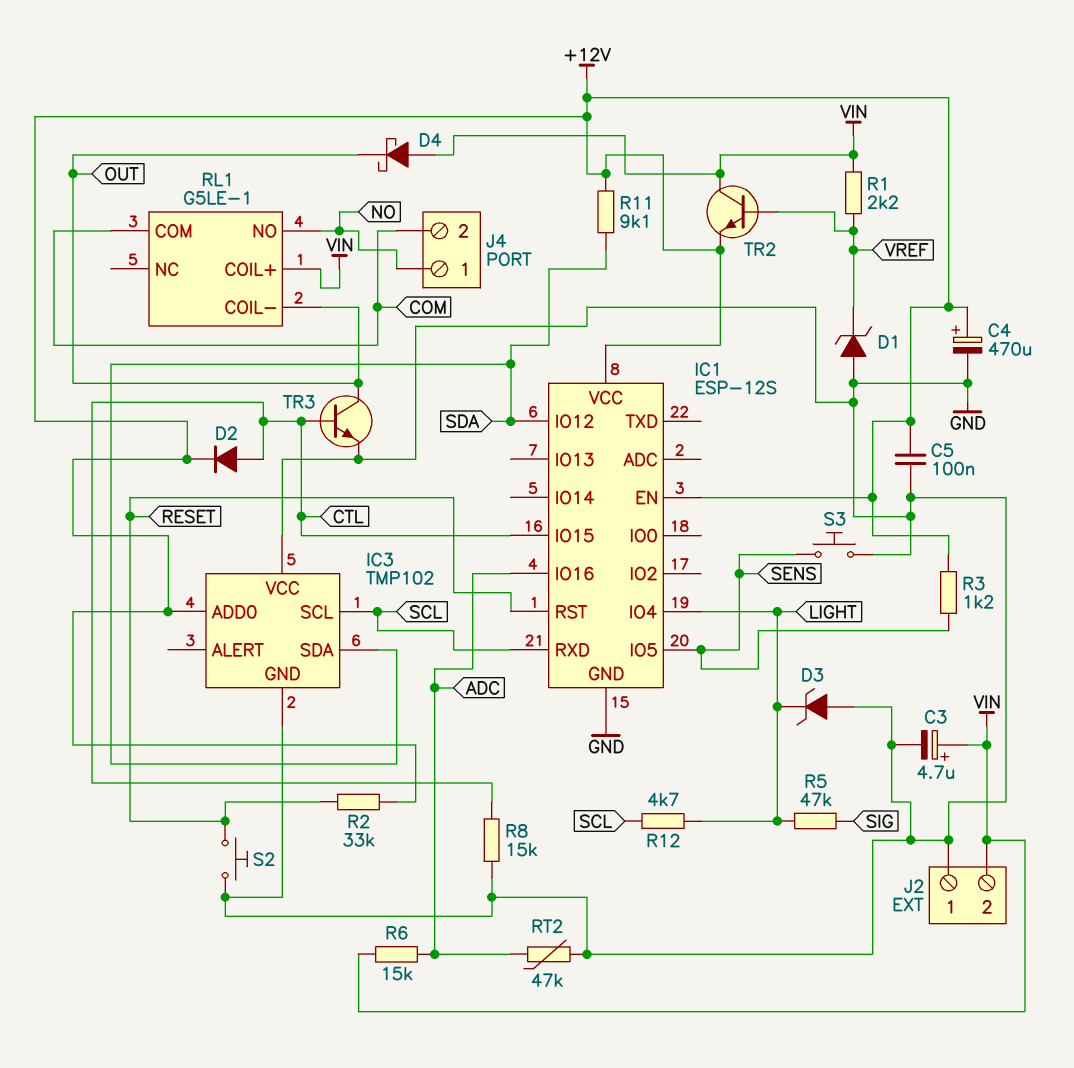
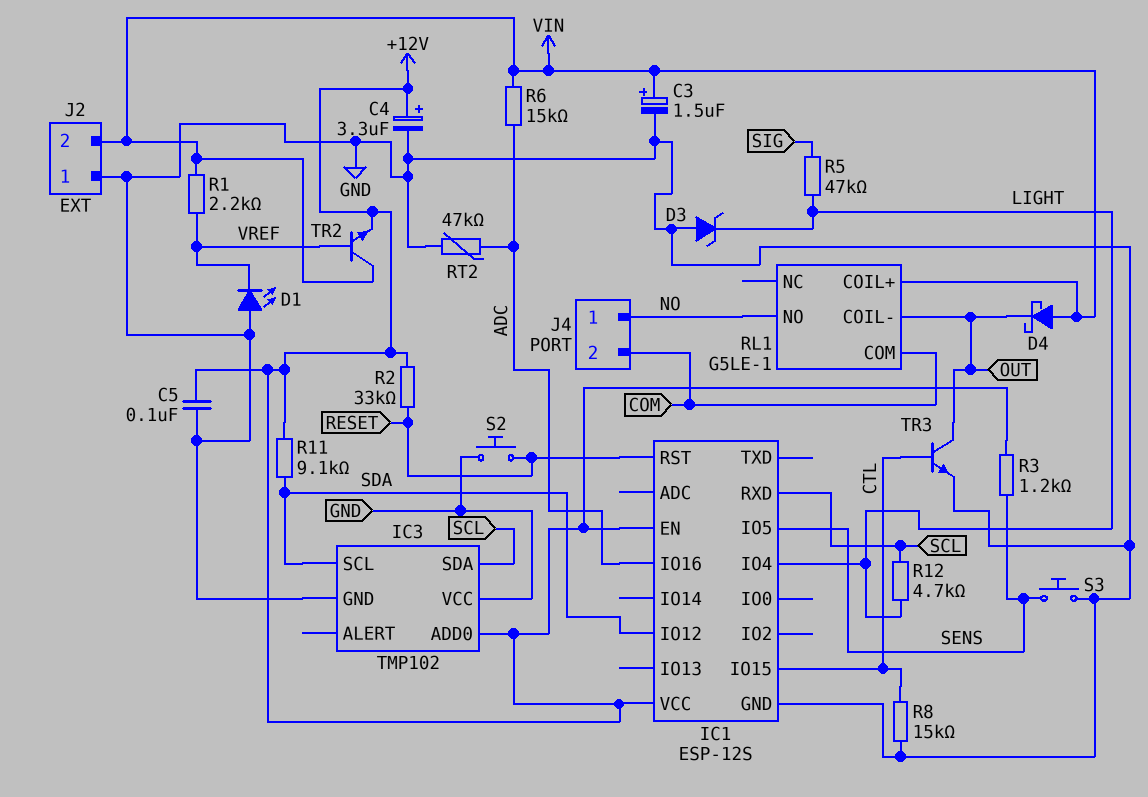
C3: 4.7uF (plus VIN, minus GND) -> 1.5uF (plus VIN, minus GND)
C4: 470uF (plus +12V, minus GND) -> 3.3uF (plus +12V, minus GND)
D1: zener (A GND, K VREF) -> LED (A GND, K VREF)
D2: diode (A CTL, K +12V) -> none
IC3 pin SCL: SCL -> SDA
IC3 pin SDA: SDA -> SCL

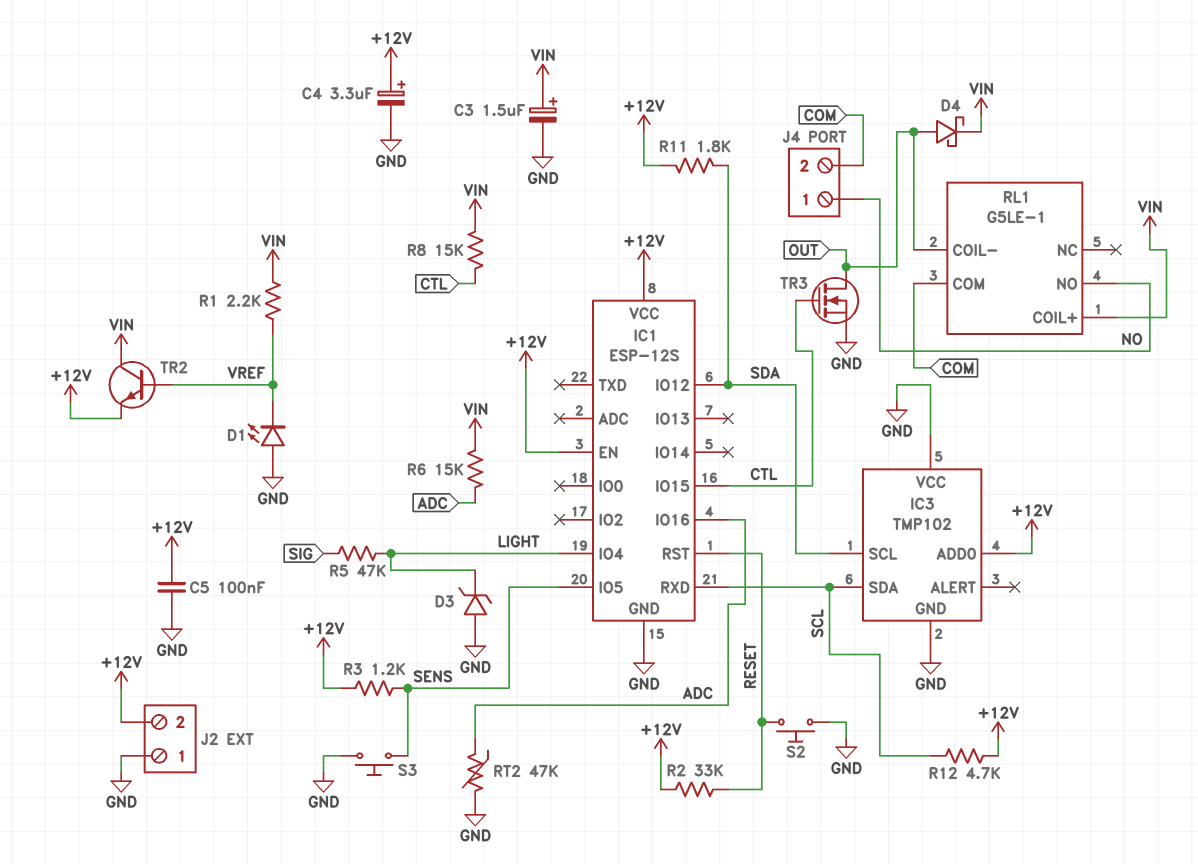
D4: schottky (A VIN, K OUT) -> schottky (A OUT, K VIN)
J2 pin 2: VIN -> +12V
R8: 15k (CTL, GND) -> 15k (CTL, VIN)
R11: 9.1k (+12V, SDA) -> 1.8k (+12V, SDA)
R12: 4.7k (LIGHT, SCL) -> 4.7k (+12V, SCL)
TR3: NPN (B CTL, C OUT, E GND) -> NMOS (G CTL, D OUT, S GND)

